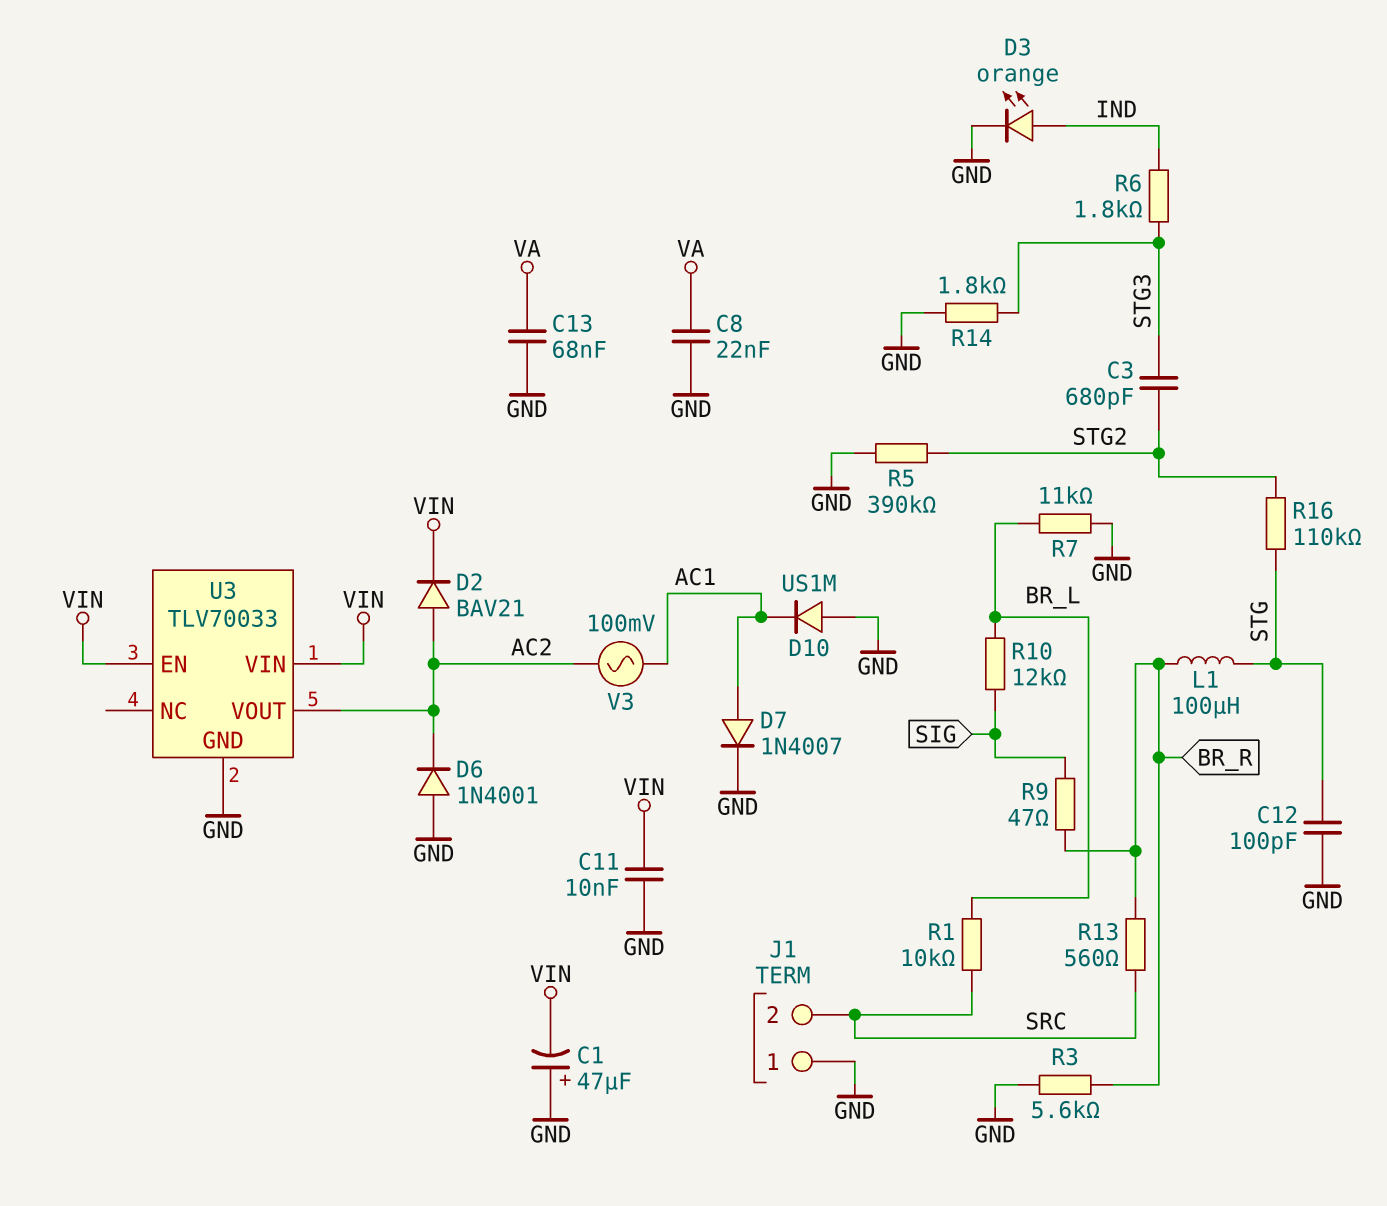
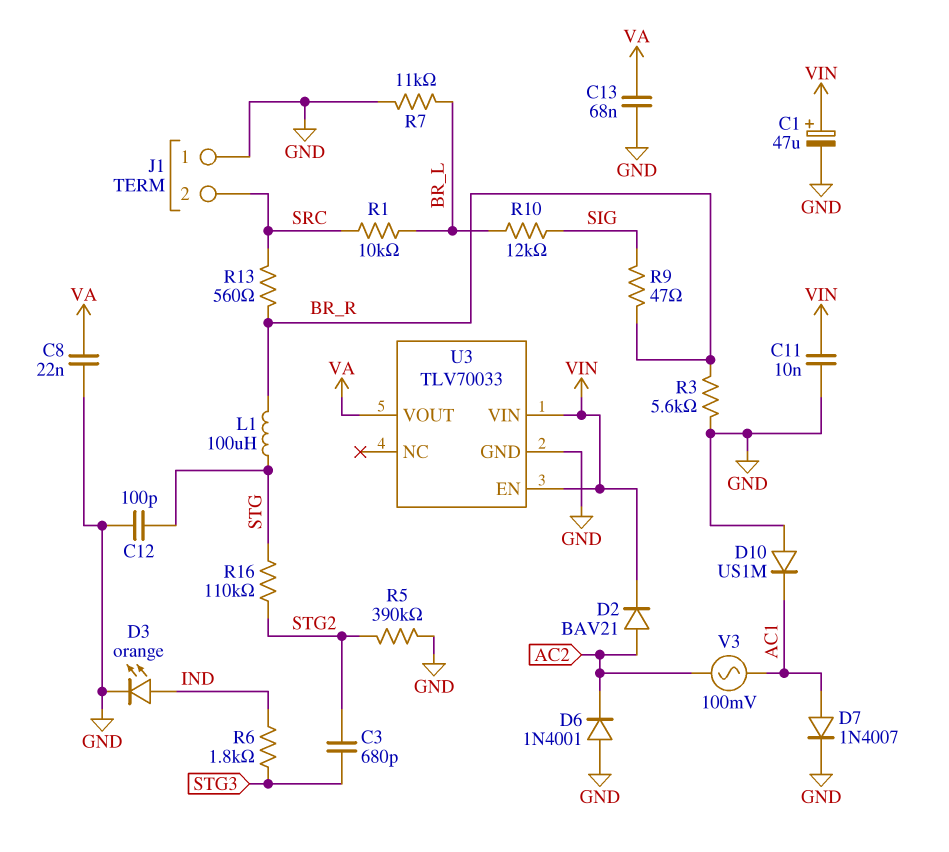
C1: 47uF (plus GND, minus VIN) -> 47uF (plus VIN, minus GND)
R14: 1.8k (GND, STG3) -> none
U3 pin VOUT: AC2 -> VA

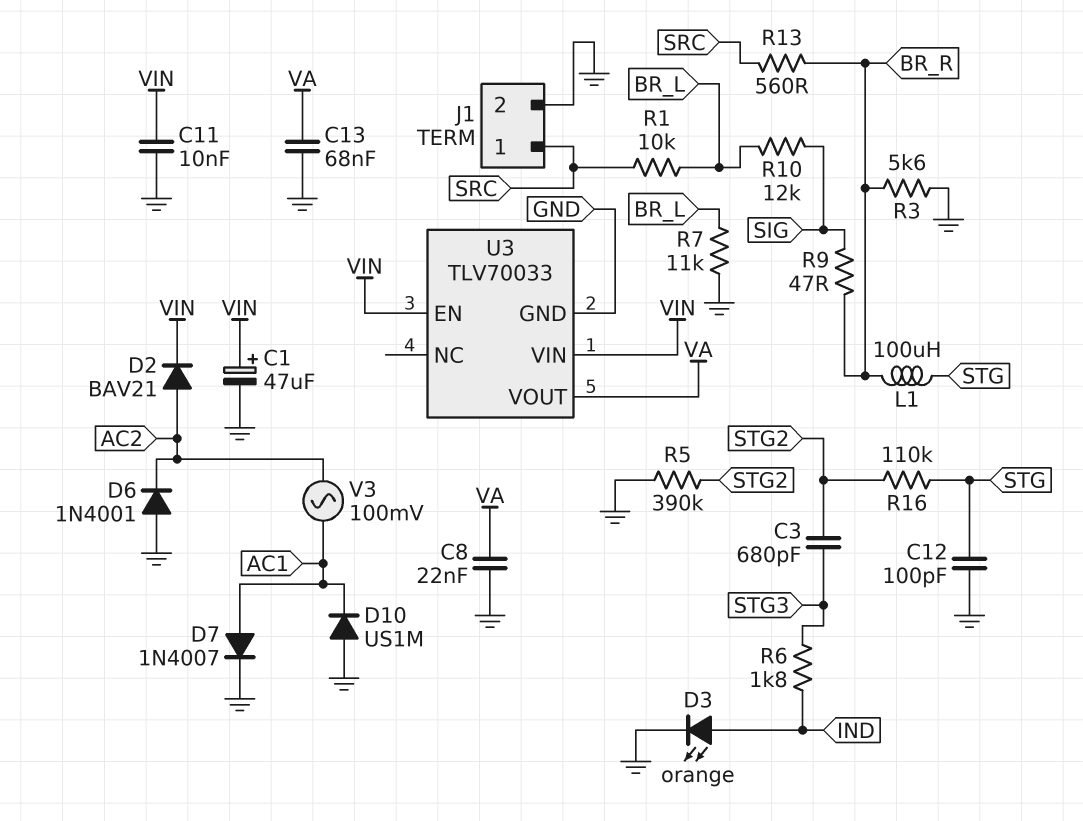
J1 pin 1: GND -> SRC
J1 pin 2: SRC -> GND

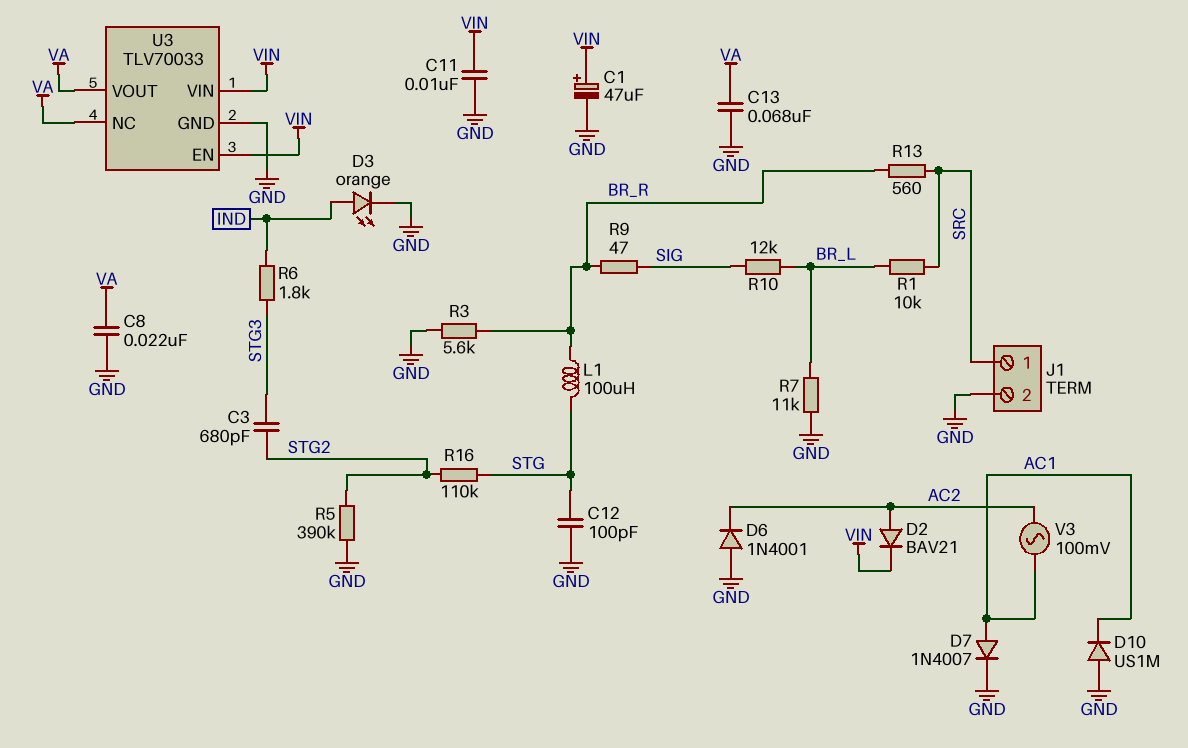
U3 pin NC: none -> VA

